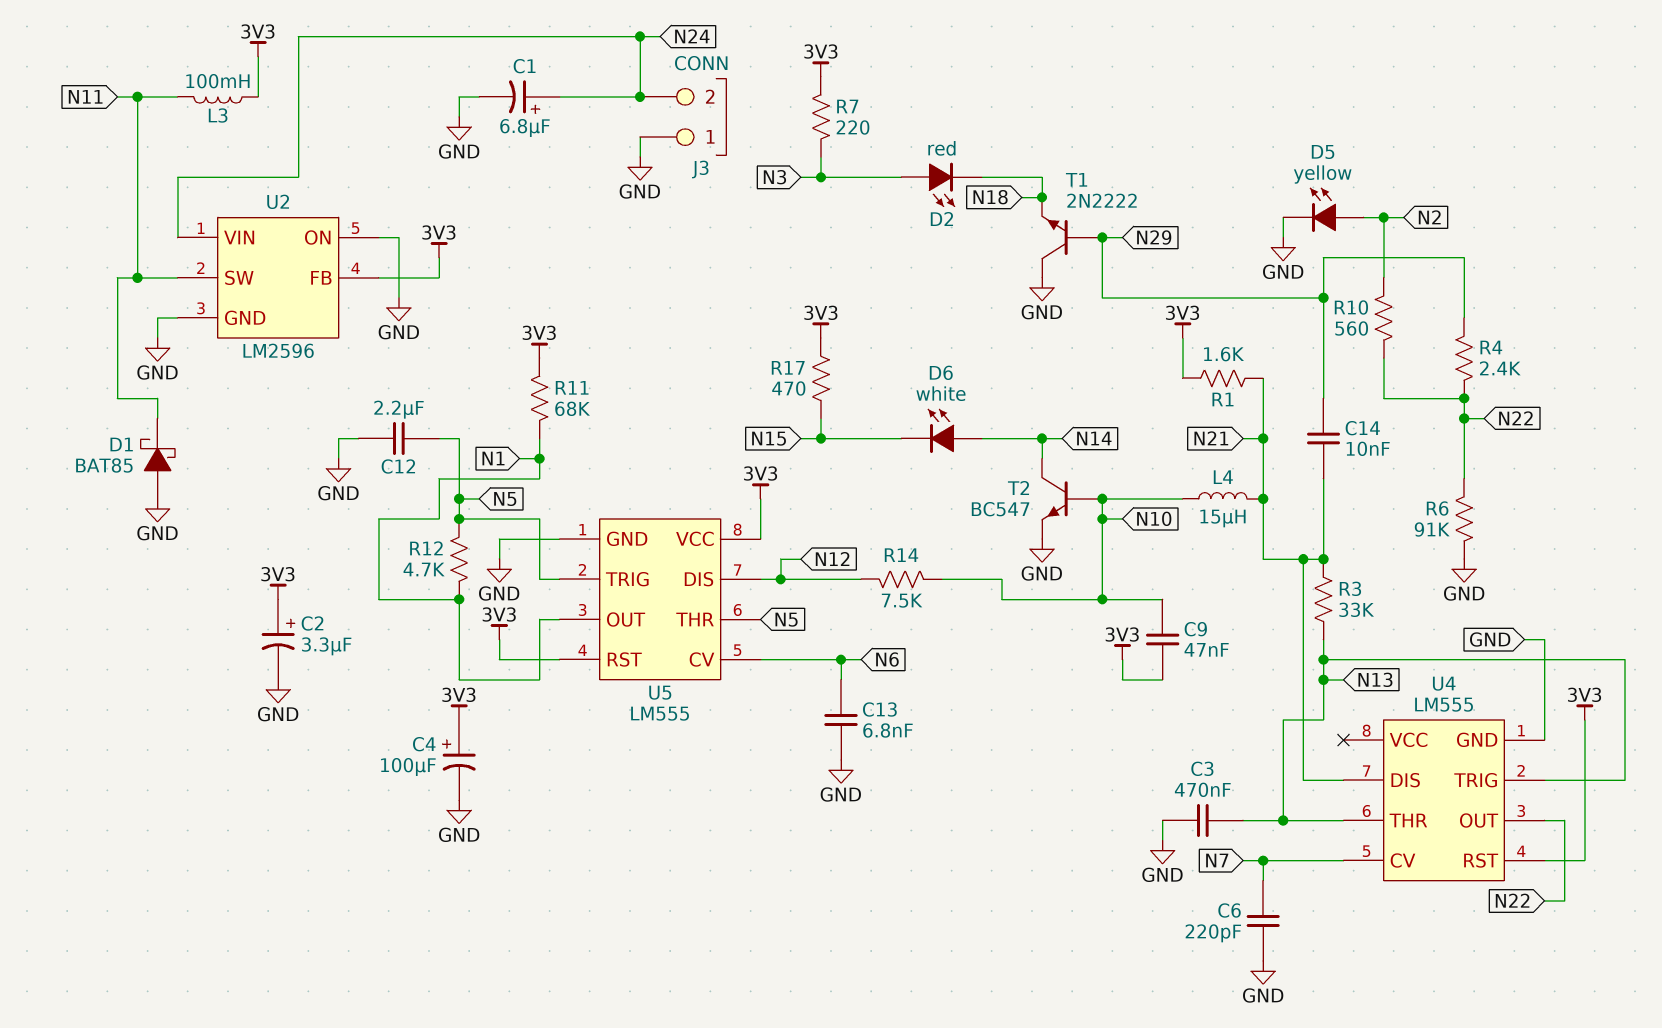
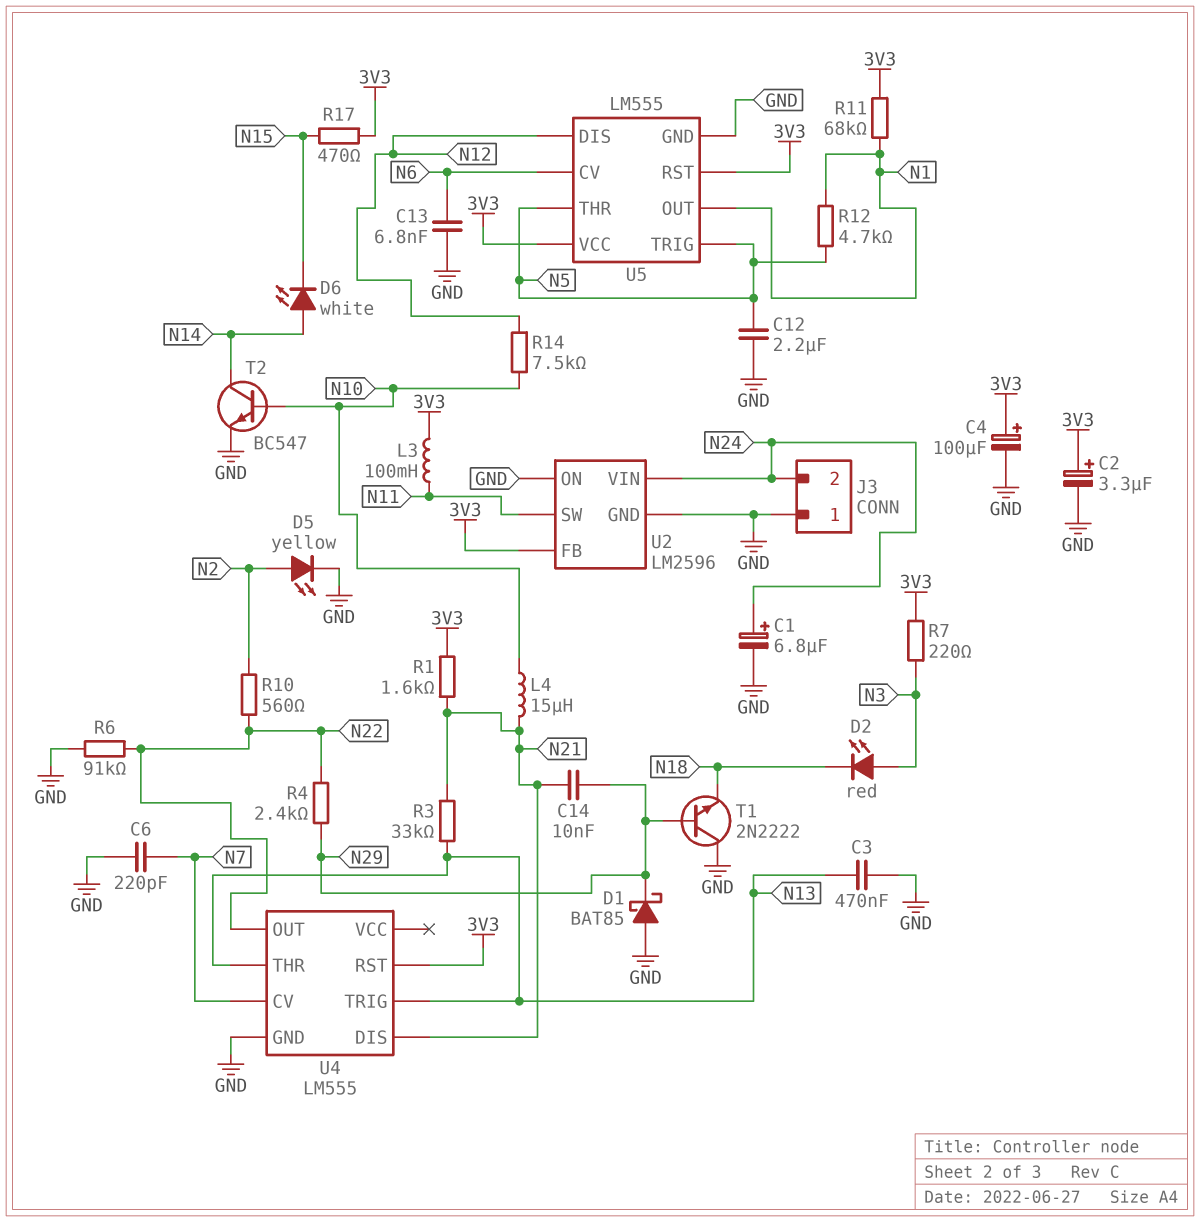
C9: 47nF (3V3, N10) -> none
D1: schottky BAT85 (A GND, K N11) -> schottky BAT85 (A GND, K N29)

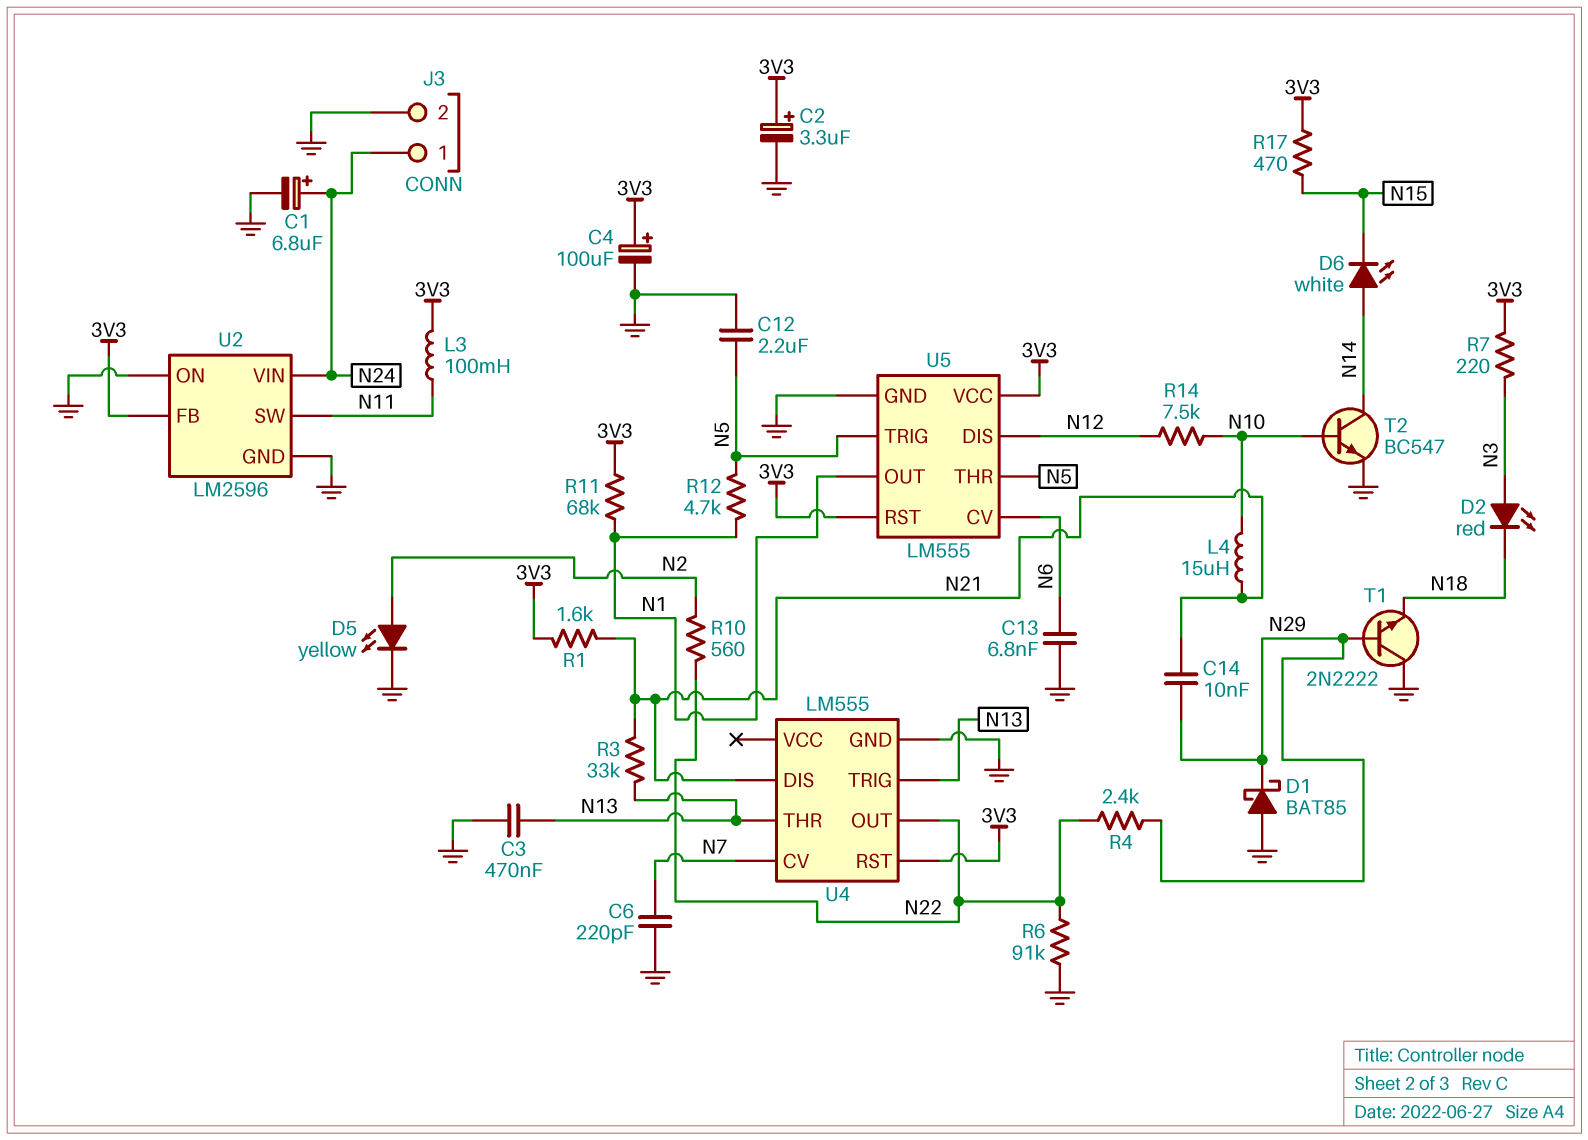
J3 pin 1: GND -> N24
J3 pin 2: N24 -> GND

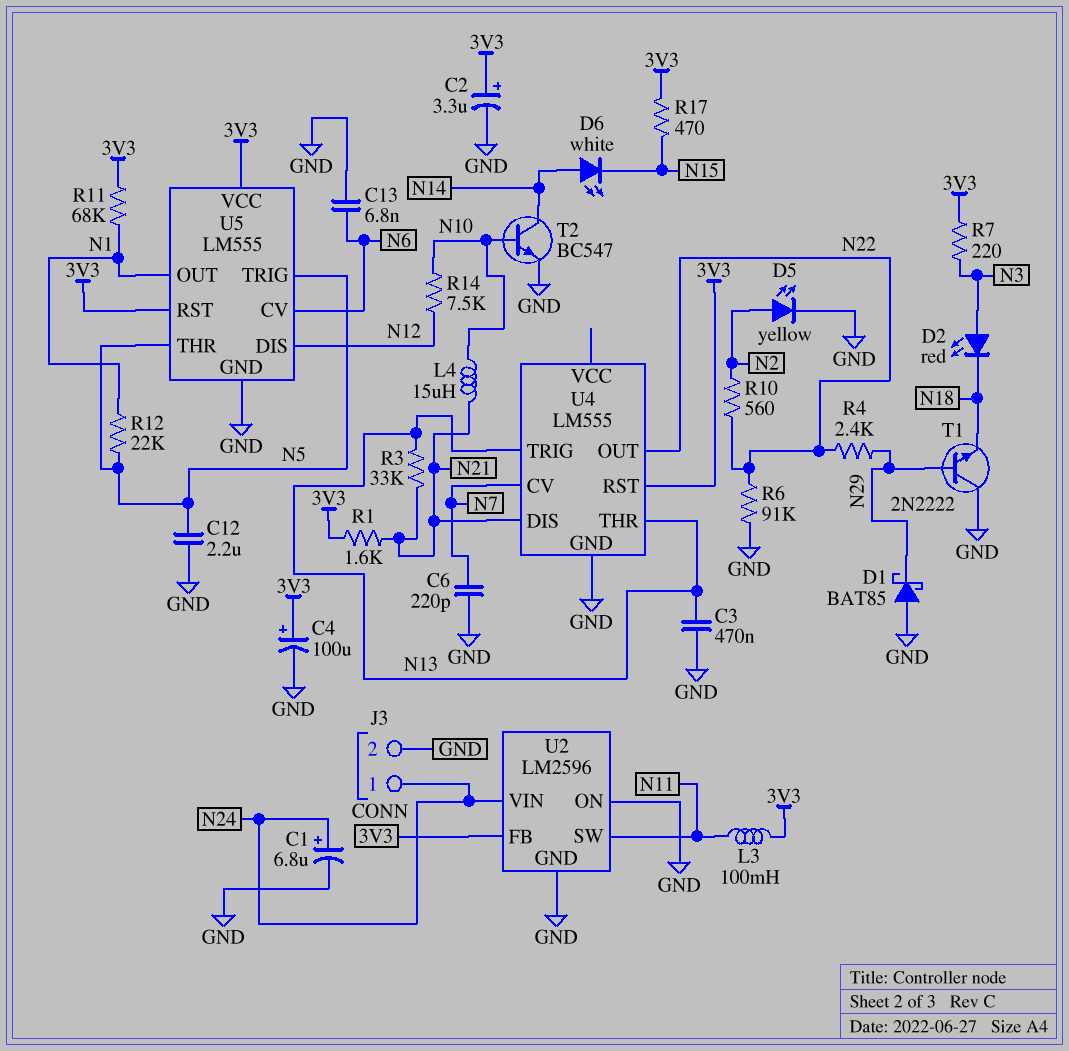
C14: 10nF (N21, N29) -> none
R12: 4.7k (N1, N5) -> 22k (N1, N5)

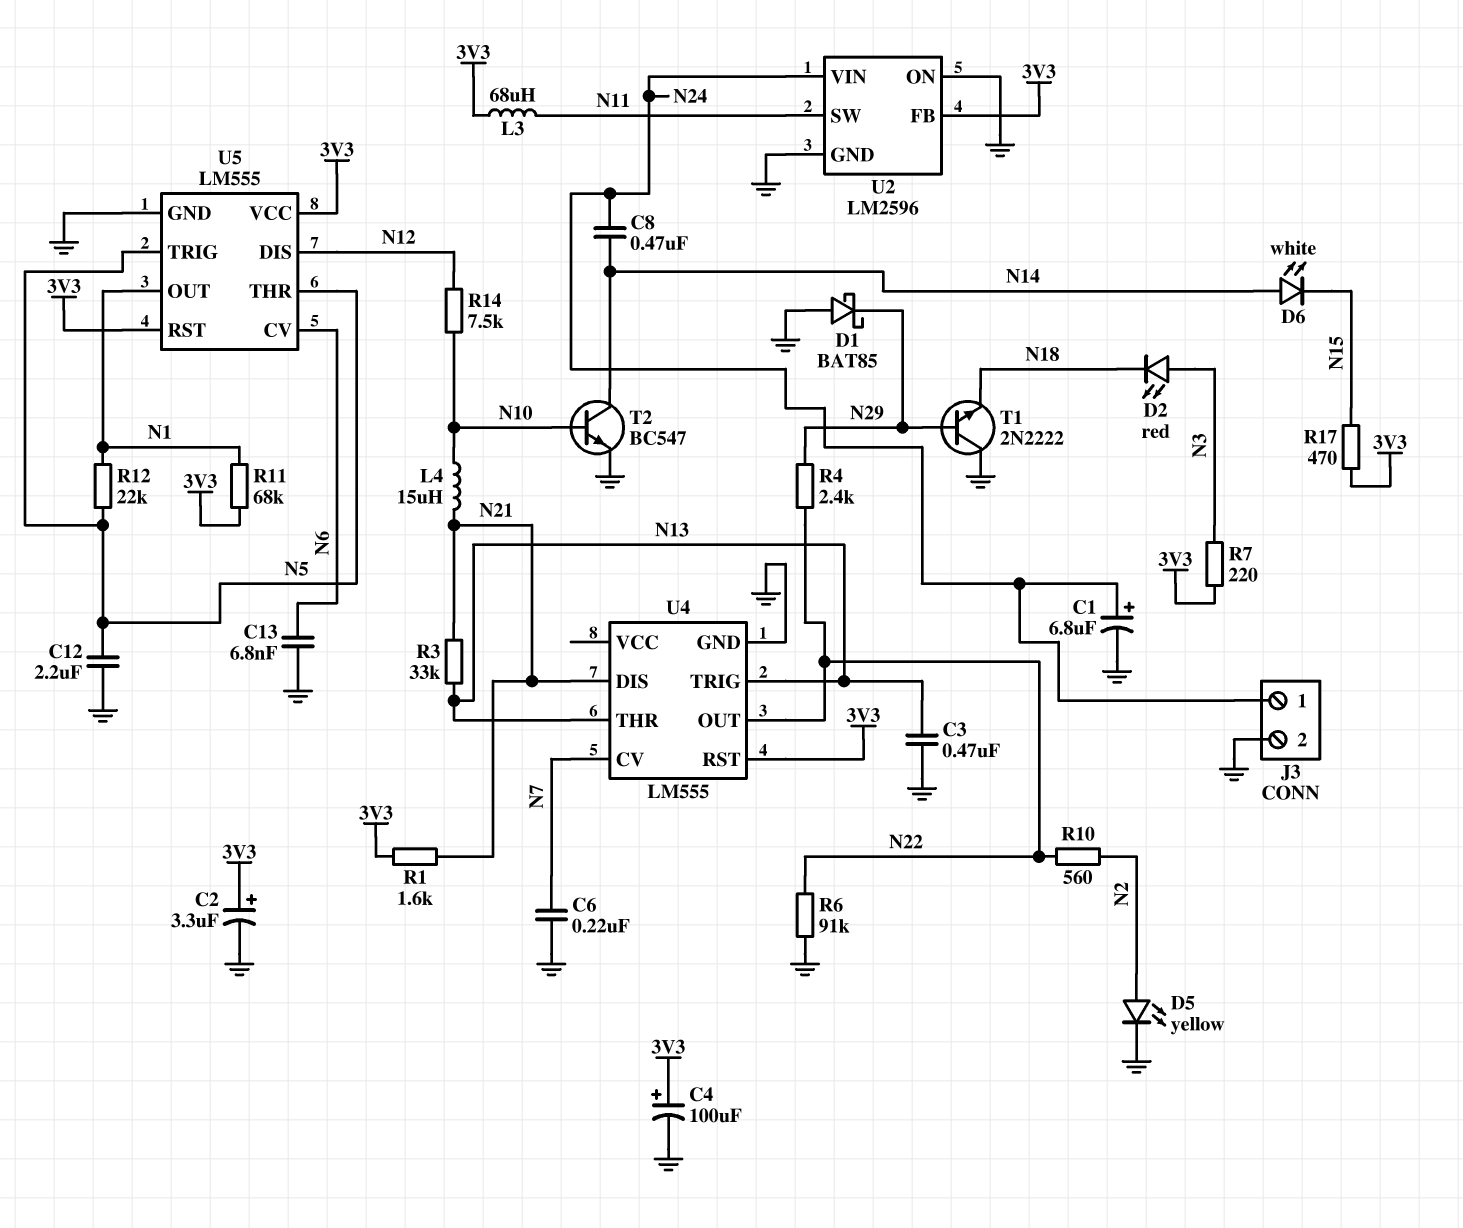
C6: 220pF (GND, N7) -> 220nF (GND, N7)
C8: none -> 470nF (N14, N24)
L3: 100mH (3V3, N11) -> 68uH (3V3, N11)

